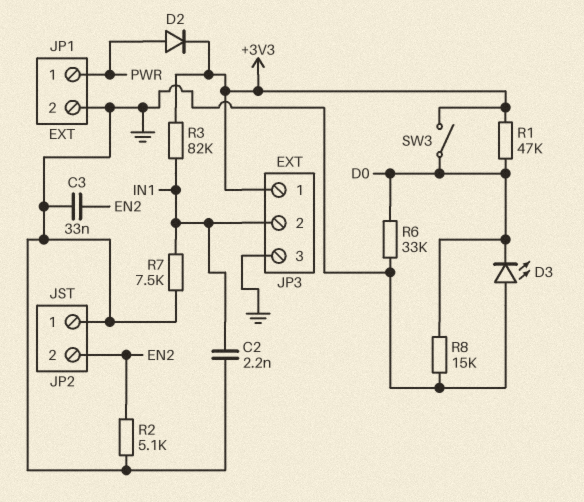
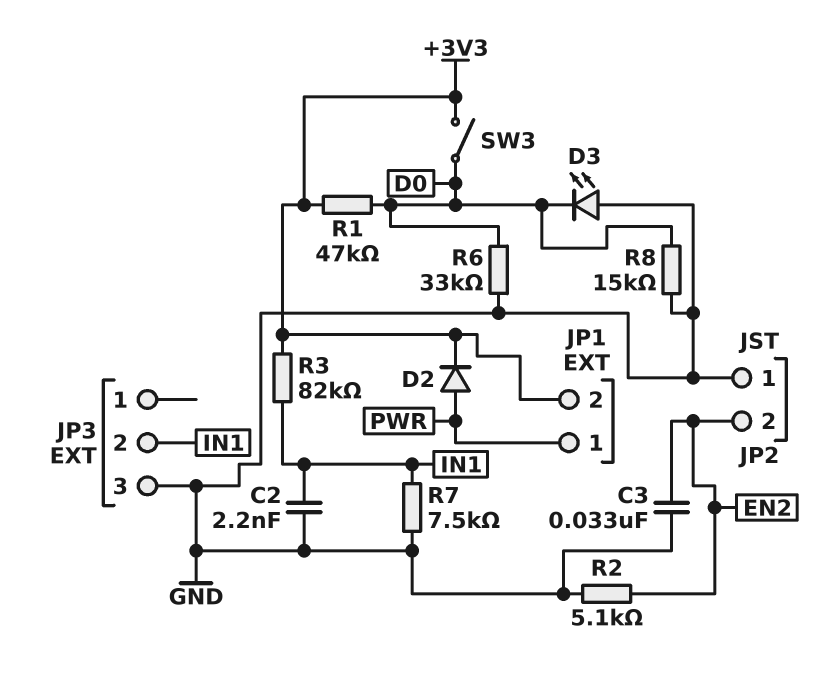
JP1 pin 2: GND -> +3V3
JP3 pin 1: +3V3 -> none

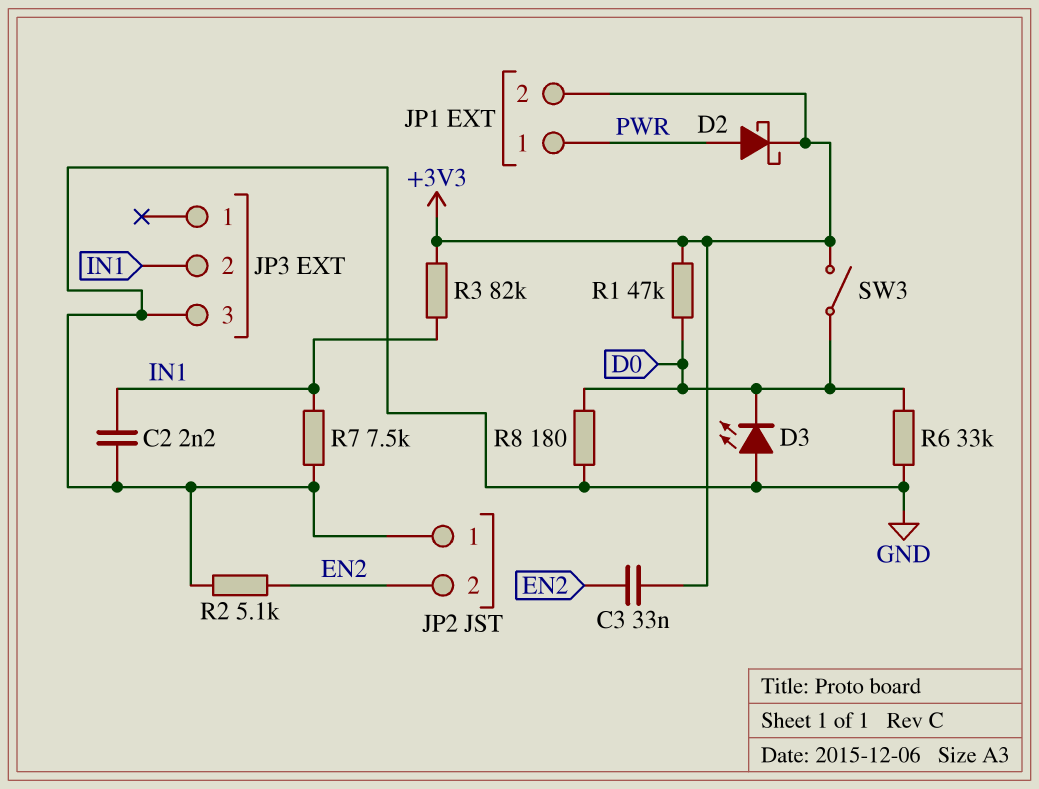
C3: 33nF (EN2, GND) -> 33nF (+3V3, EN2)
D2: diode (A PWR, K +3V3) -> schottky (A PWR, K +3V3)
R8: 15k (D0, GND) -> 180 (D0, GND)

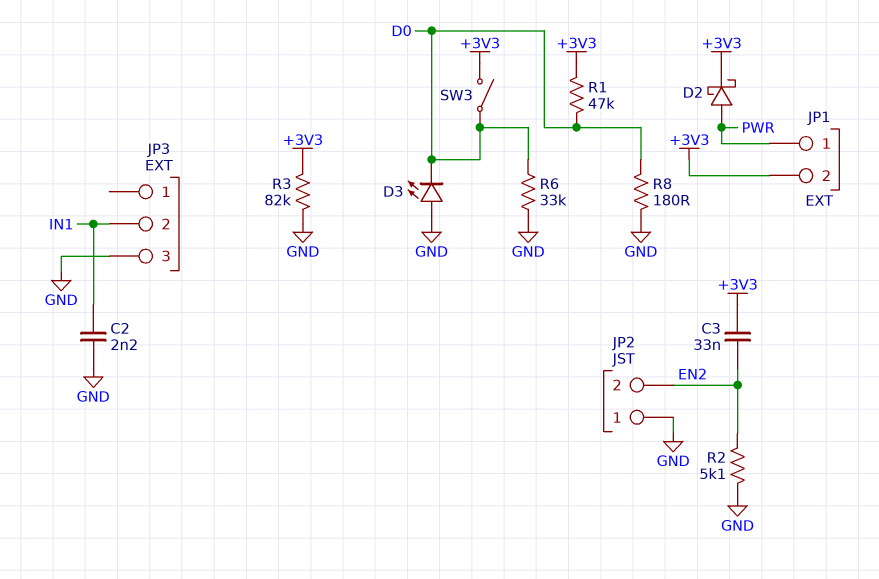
R3: 82k (+3V3, IN1) -> 82k (+3V3, GND)
R7: 7.5k (GND, IN1) -> none

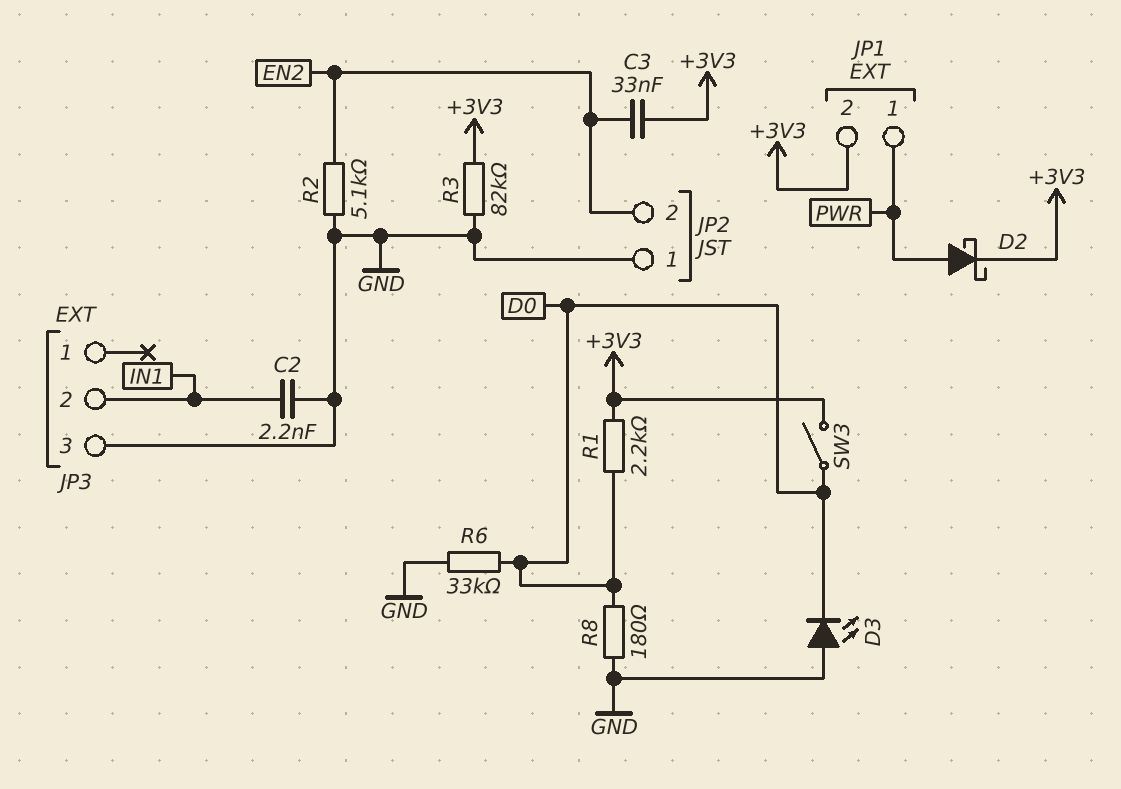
R1: 47k (+3V3, D0) -> 2.2k (+3V3, D0)

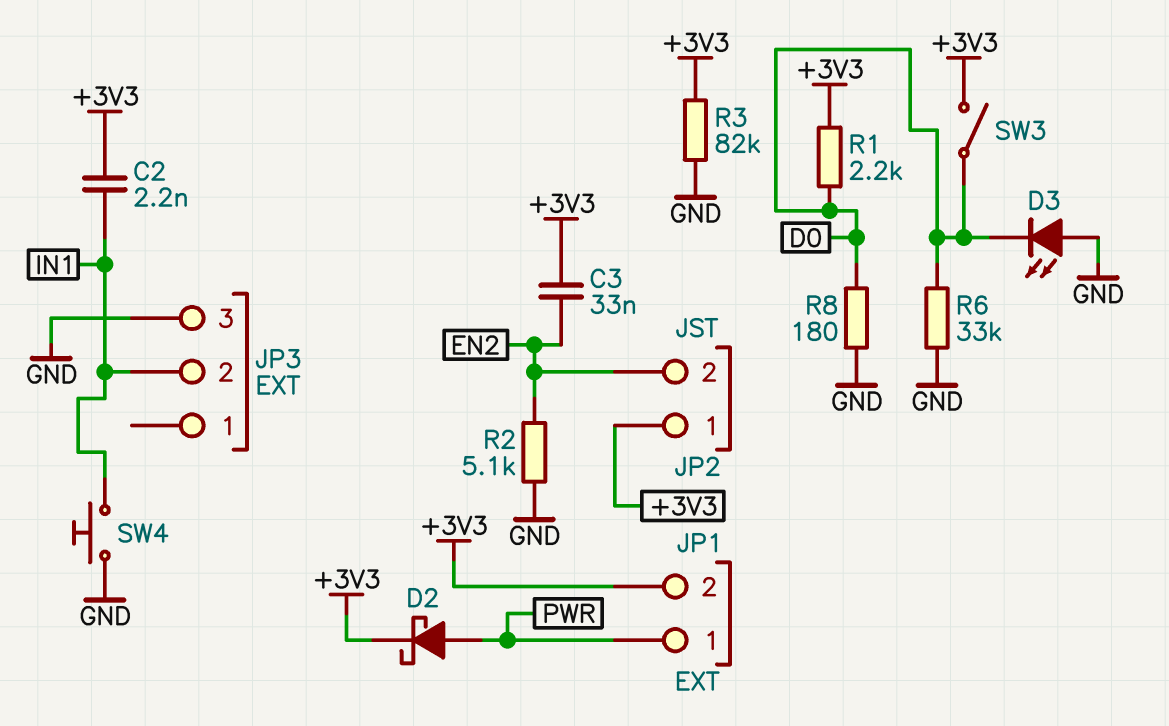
C2: 2.2nF (GND, IN1) -> 2.2nF (+3V3, IN1)
JP2 pin 1: GND -> +3V3
SW4: none -> button (GND, IN1)

